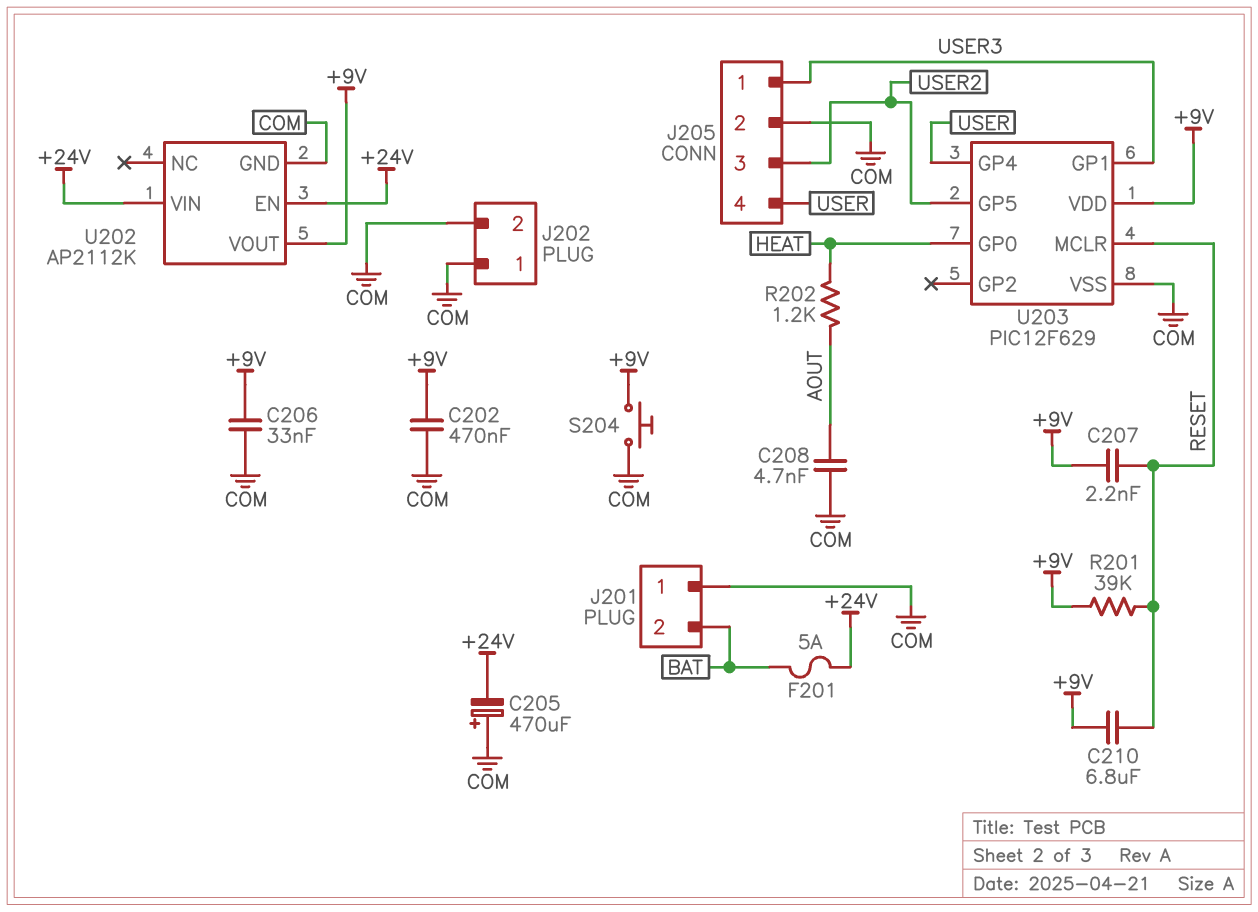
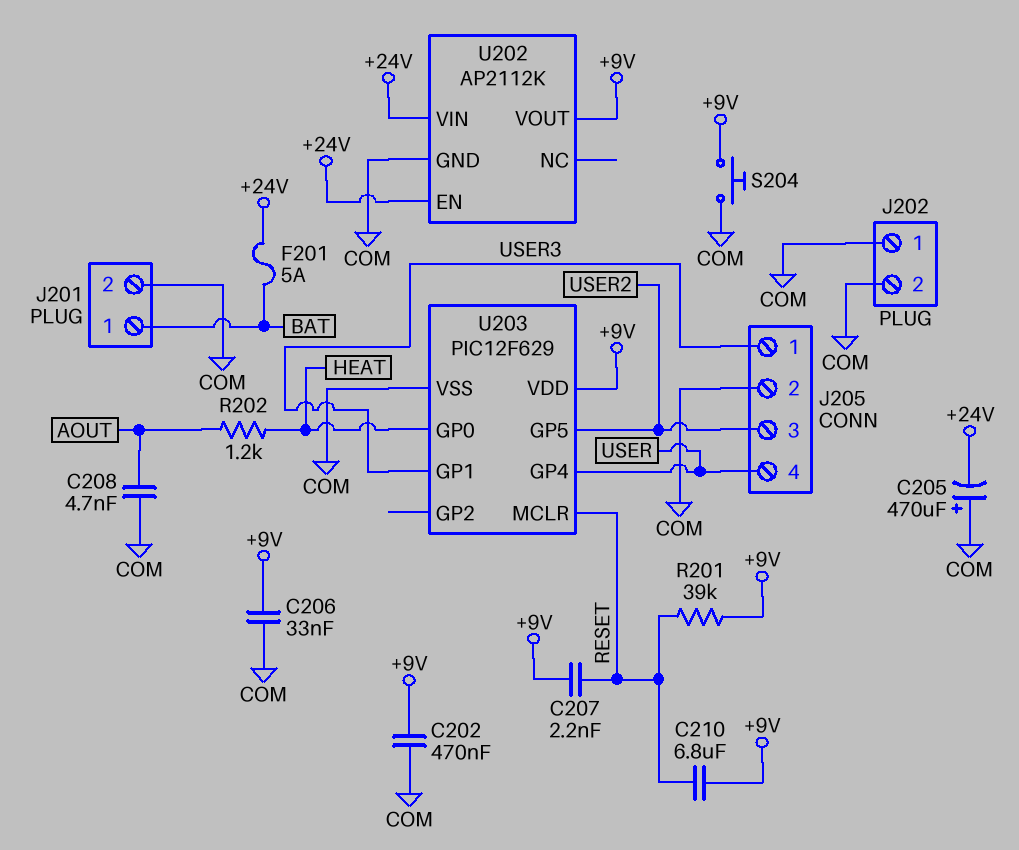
J201 pin 1: COM -> BAT
J201 pin 2: BAT -> COM

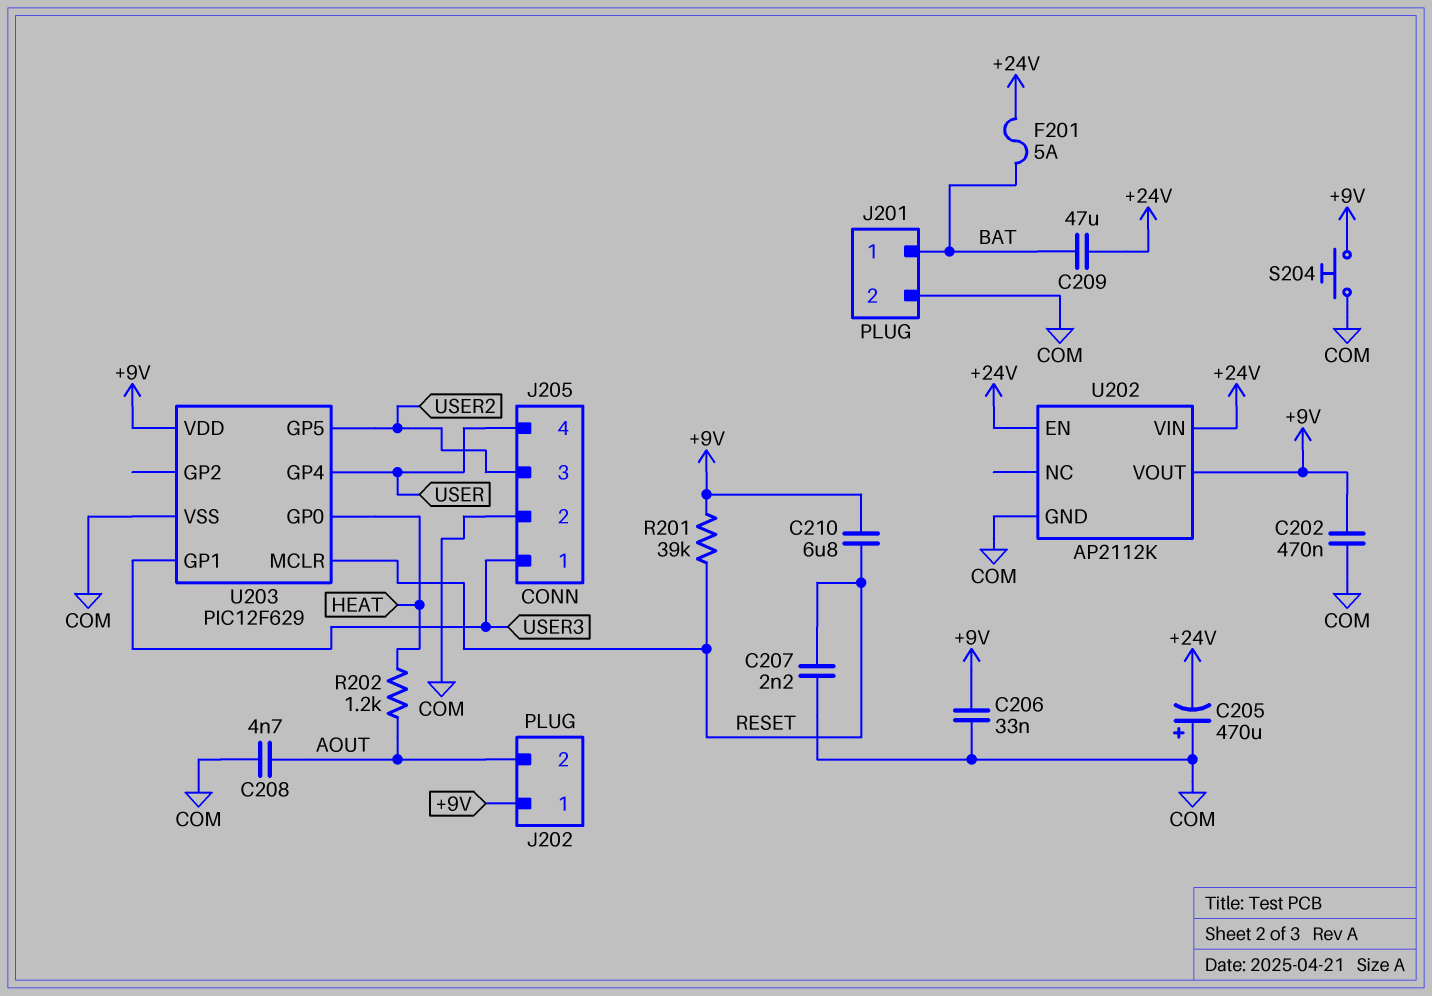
C207: 2.2nF (+9V, RESET) -> 2.2nF (COM, RESET)
C209: none -> 47uF (+24V, BAT)
J202 pin 1: COM -> +9V
J202 pin 2: COM -> AOUT

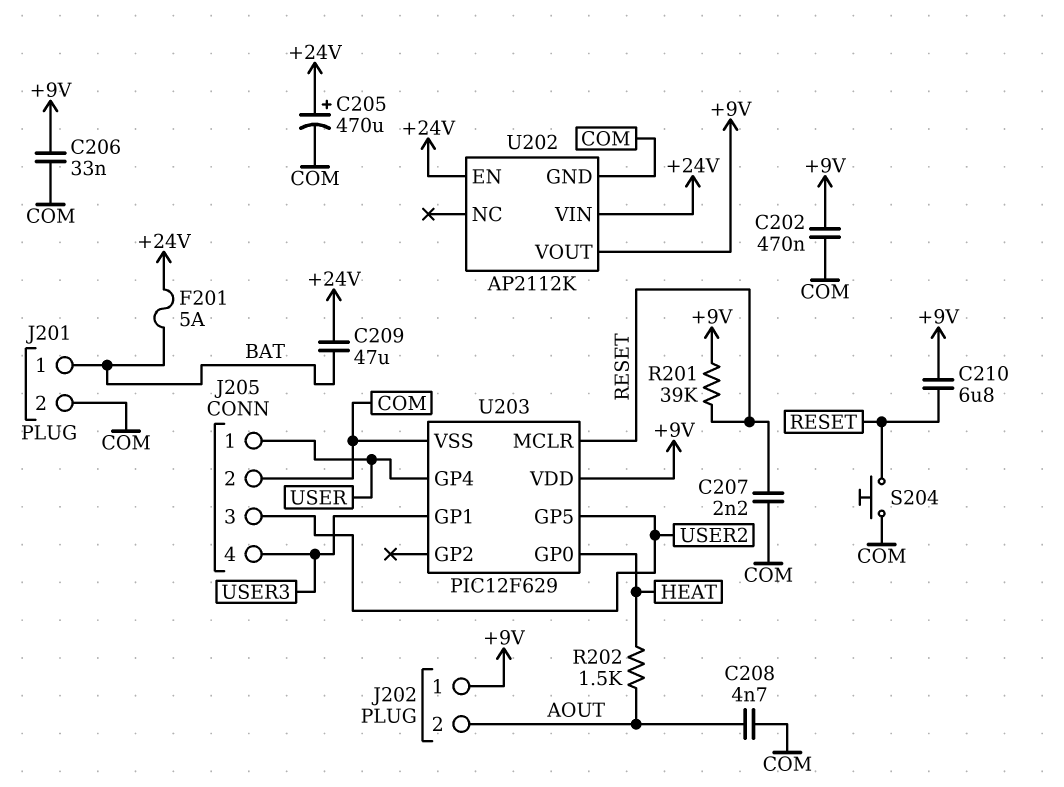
C205: 470uF (plus COM, minus +24V) -> 470uF (plus +24V, minus COM)
J205 pin 1: USER3 -> USER
J205 pin 4: USER -> USER3
R202: 1.2k (AOUT, HEAT) -> 1.5k (AOUT, HEAT)
S204: button (+9V, COM) -> button (COM, RESET)

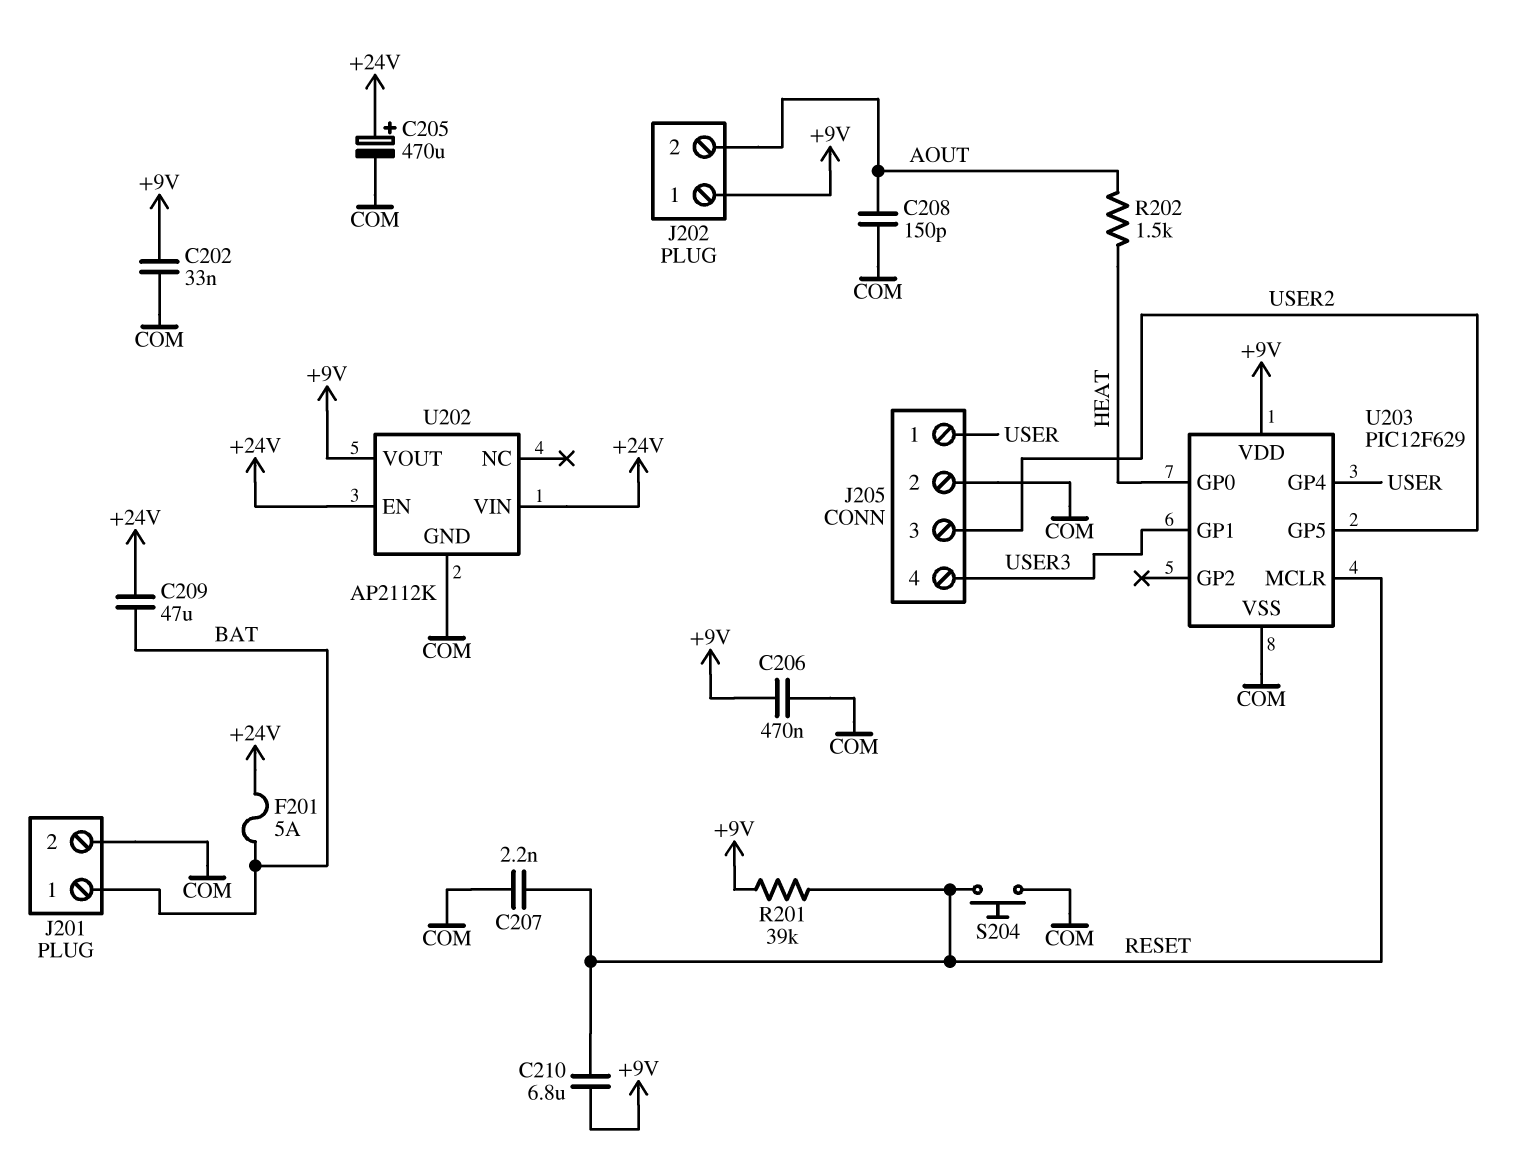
C202: 470nF (+9V, COM) -> 33nF (+9V, COM)
C206: 33nF (+9V, COM) -> 470nF (+9V, COM)
C208: 4.7nF (AOUT, COM) -> 150pF (AOUT, COM)

